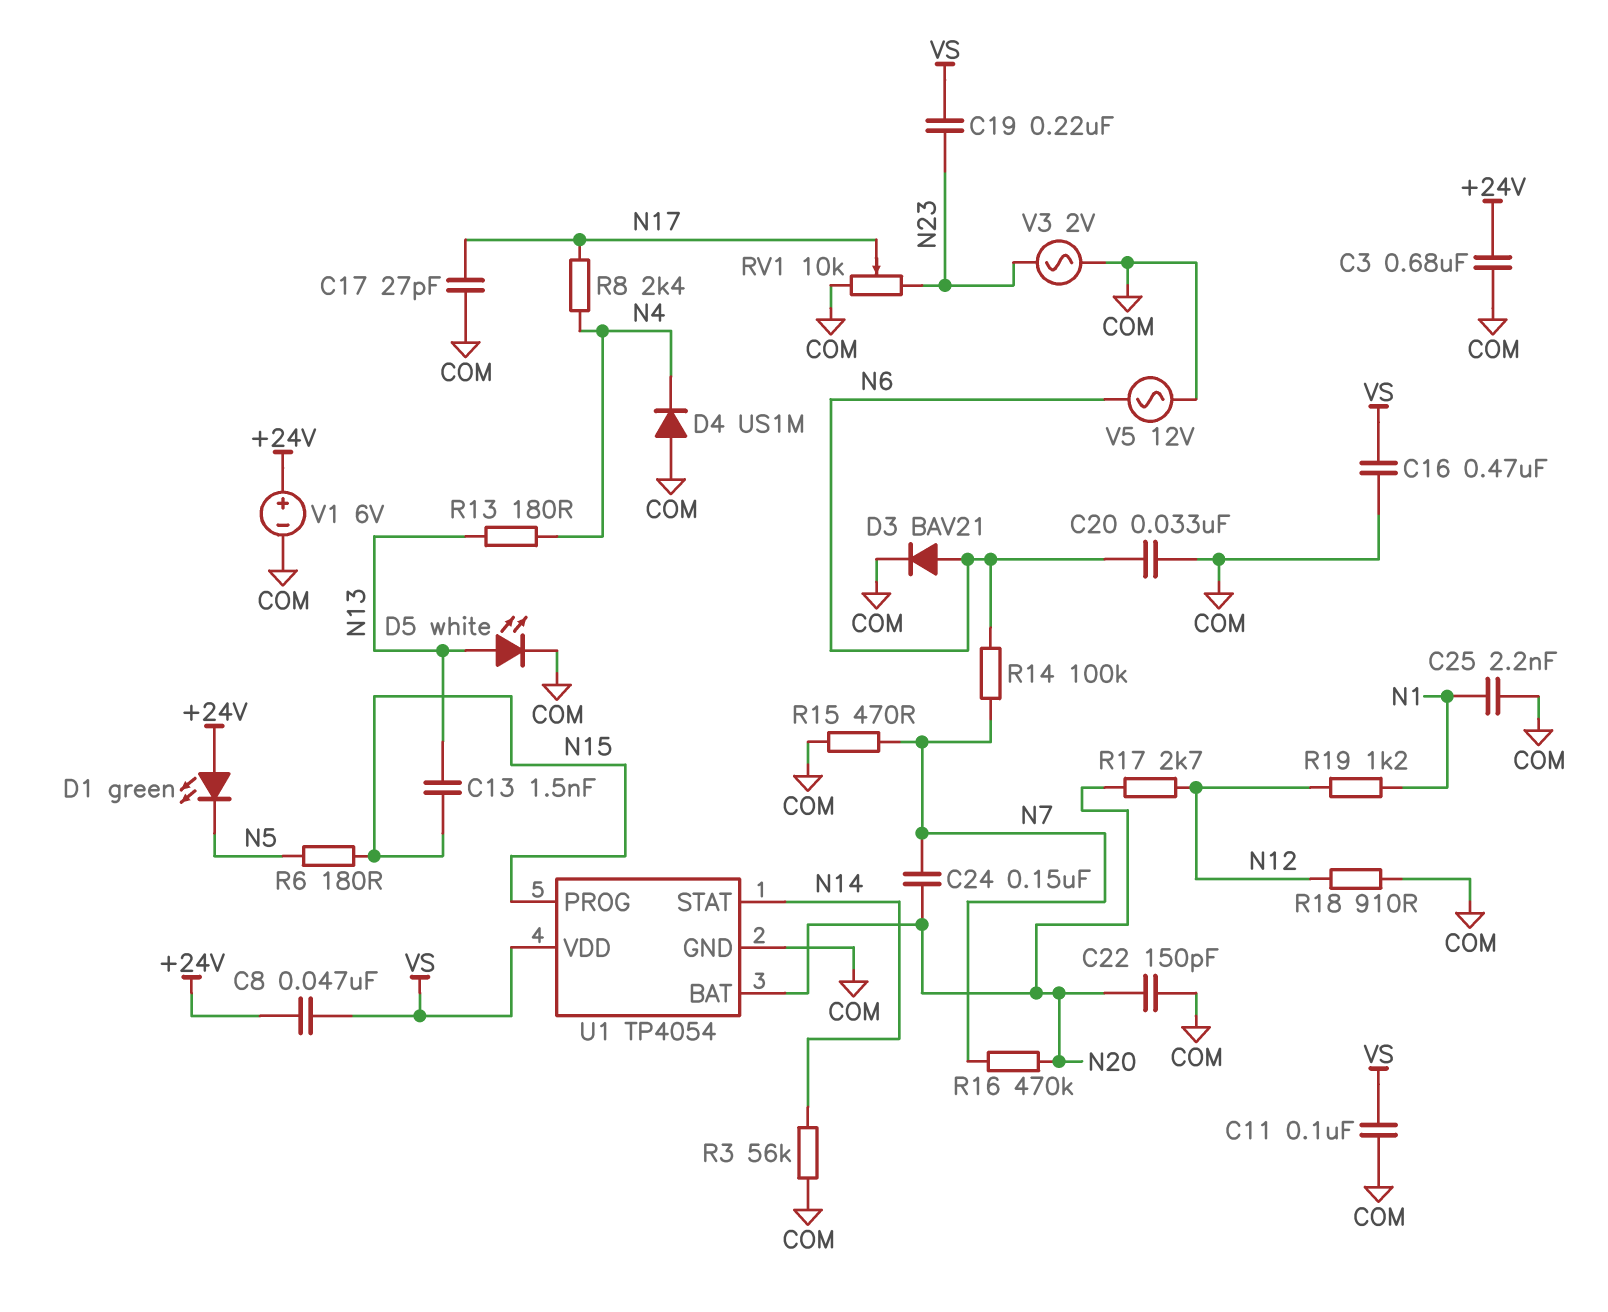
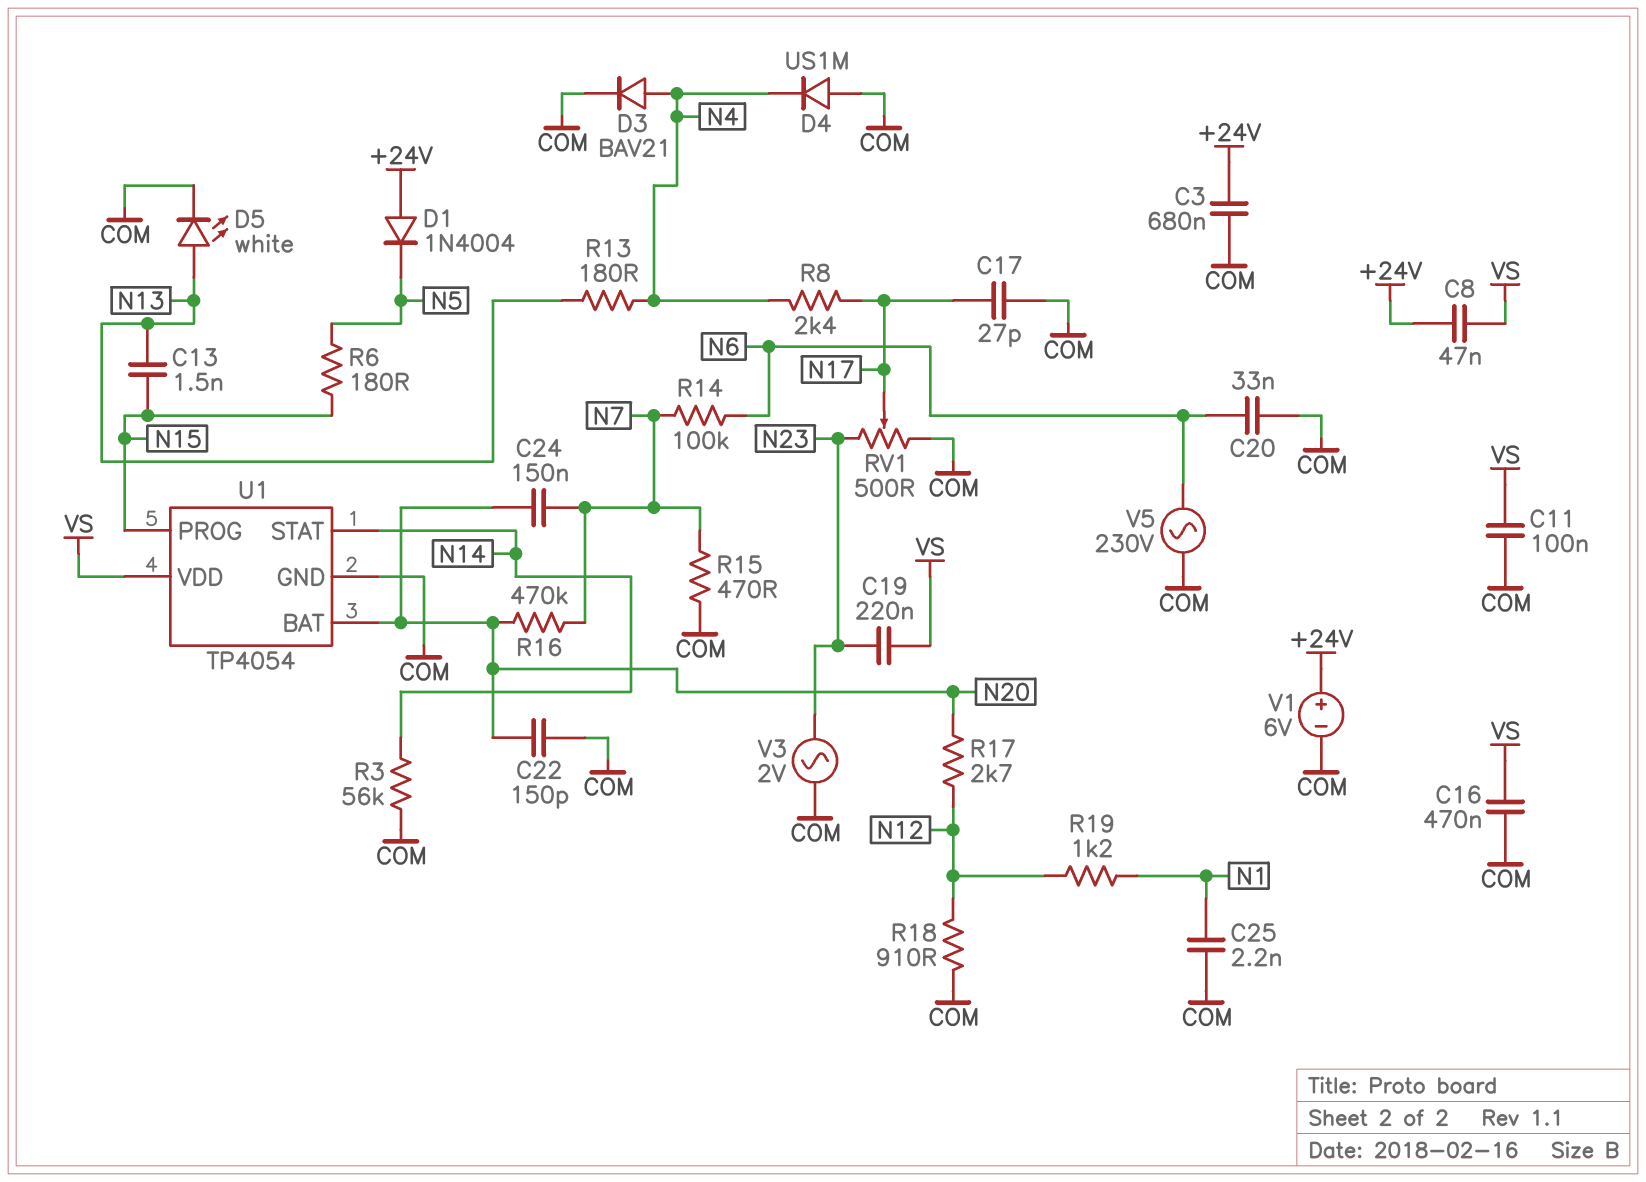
D1: LED green (A +24V, K N5) -> diode 1N4004 (A +24V, K N5)
D3: diode BAV21 (A N6, K COM) -> diode BAV21 (A N4, K COM)
RV1: 10k (COM, N23, wiper N17) -> 500 (COM, N23, wiper N17)
V5: AC 12V (COM, N6) -> AC 230V (COM, N6)

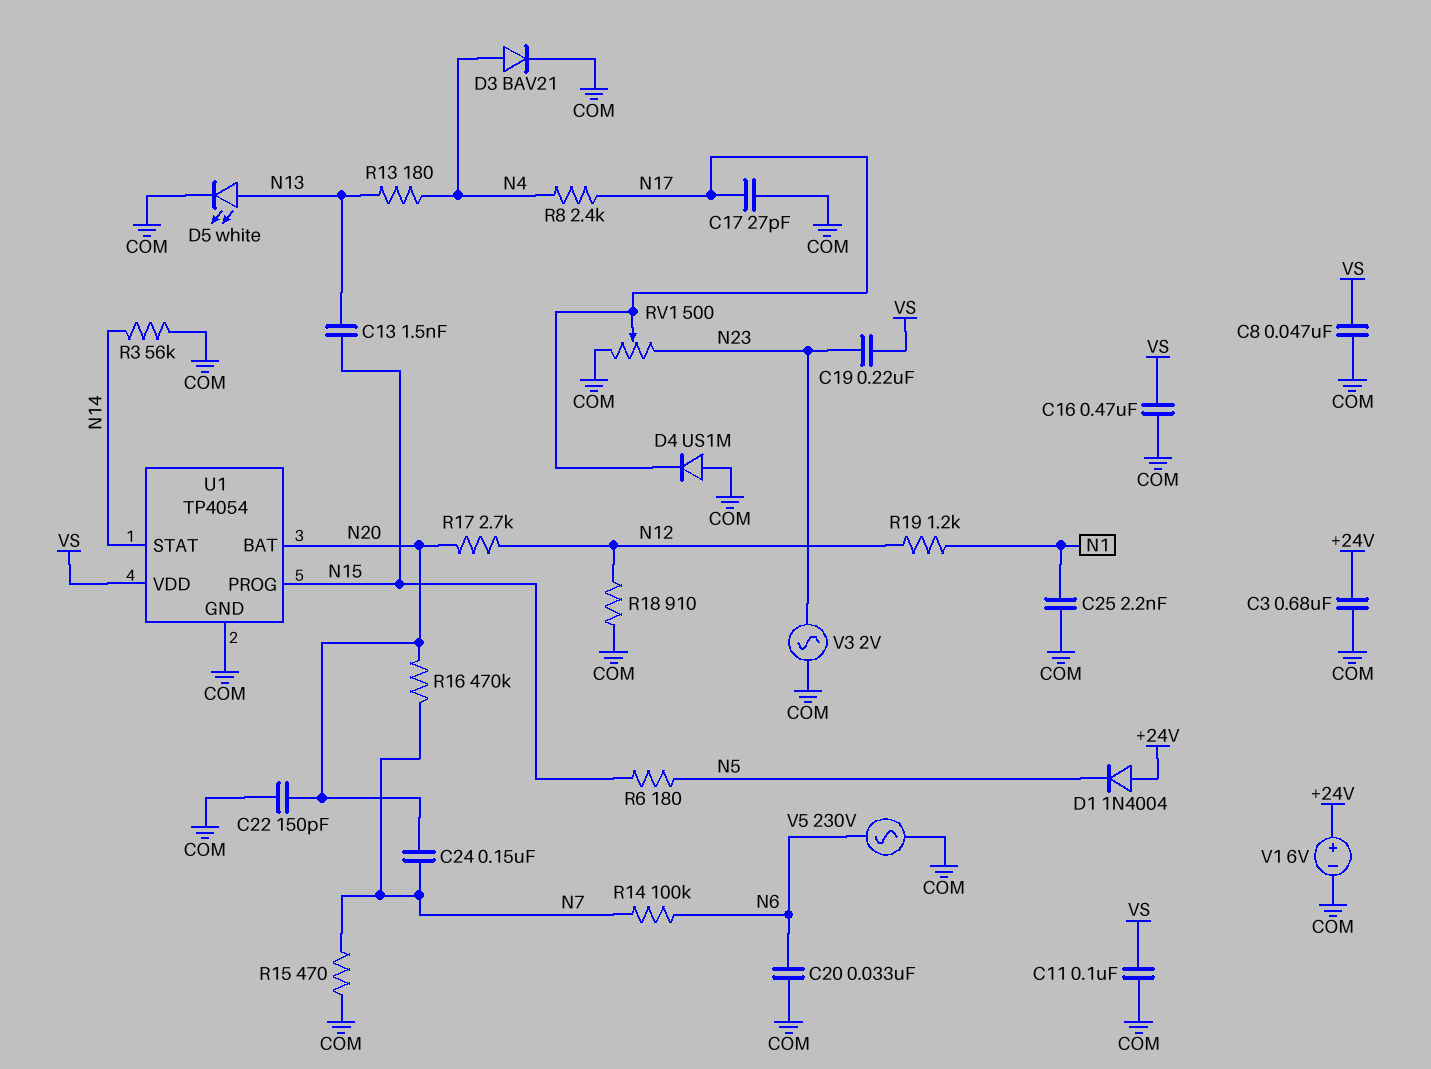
C8: 47nF (+24V, VS) -> 47nF (COM, VS)
D4: diode US1M (A COM, K N4) -> diode US1M (A COM, K N17)

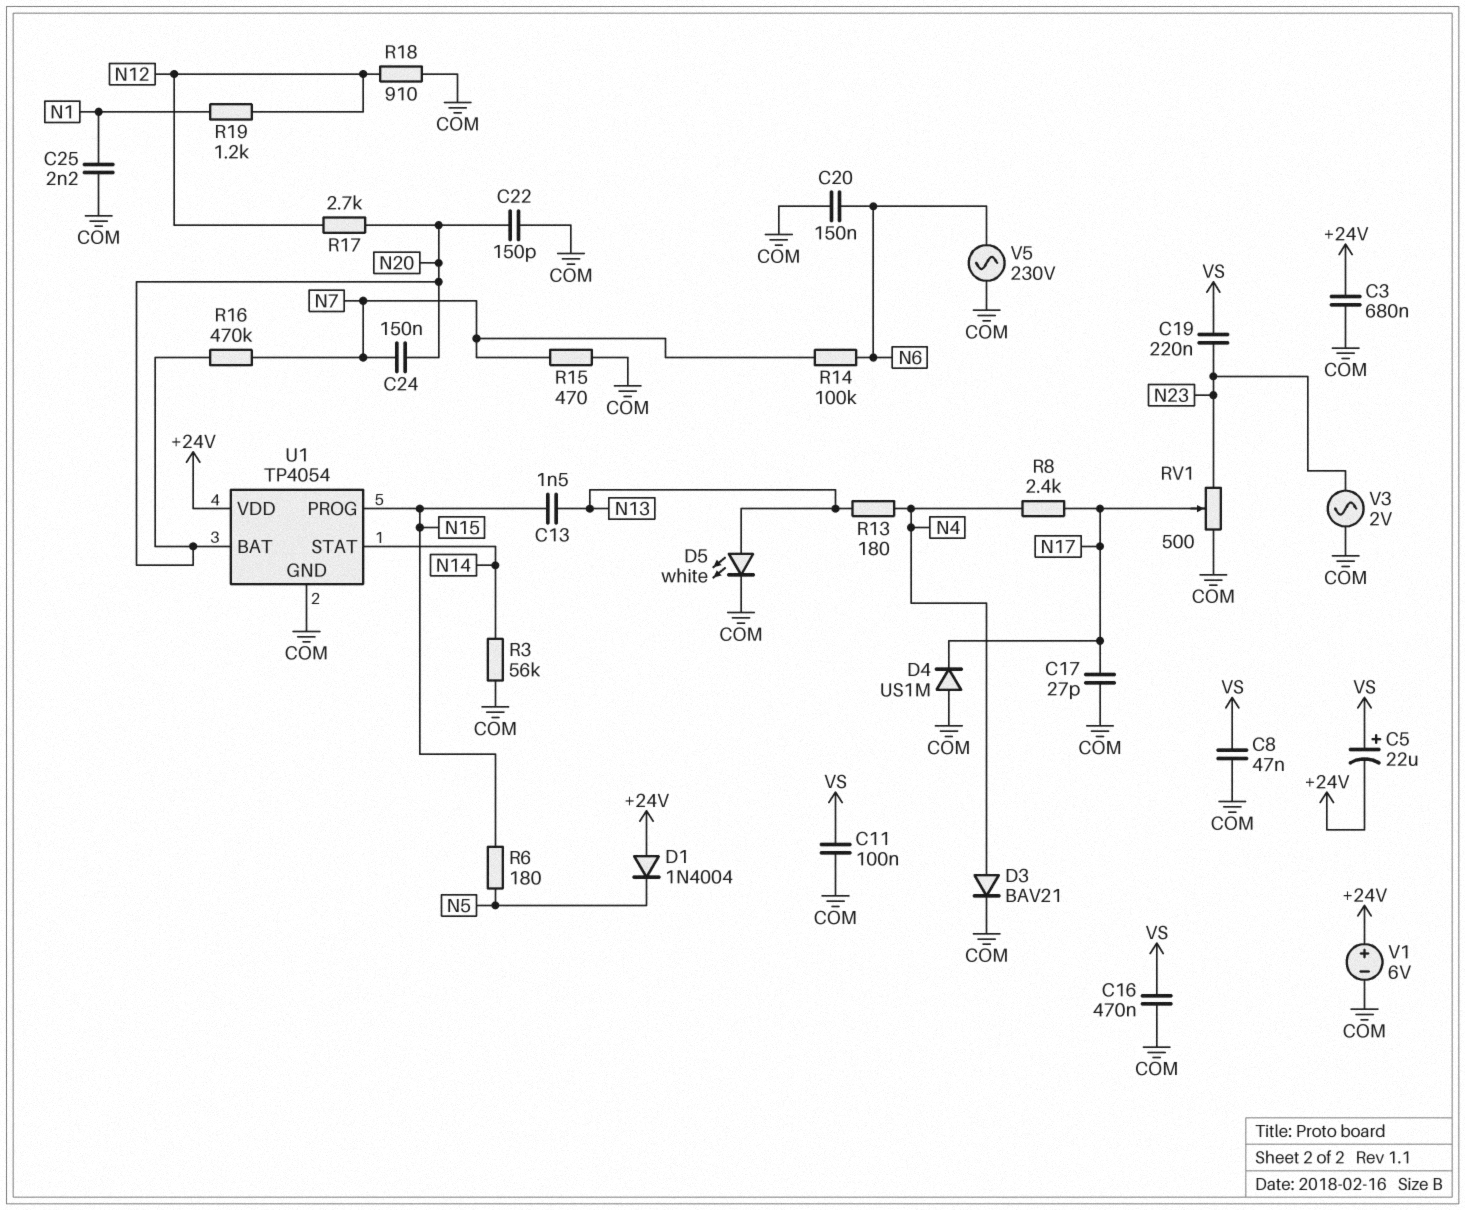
C5: none -> 22uF (plus VS, minus +24V)
C20: 33nF (COM, N6) -> 150nF (COM, N6)
U1 pin VDD: VS -> +24V

